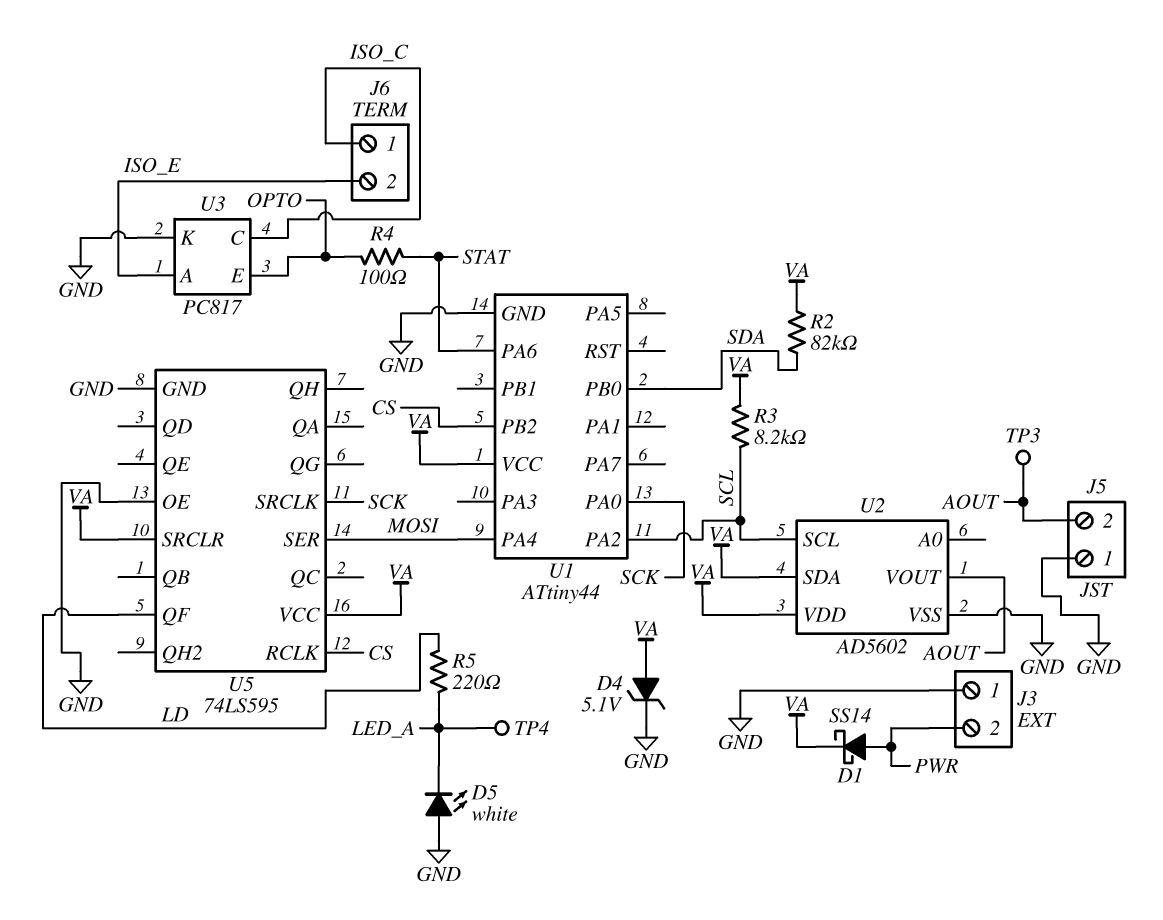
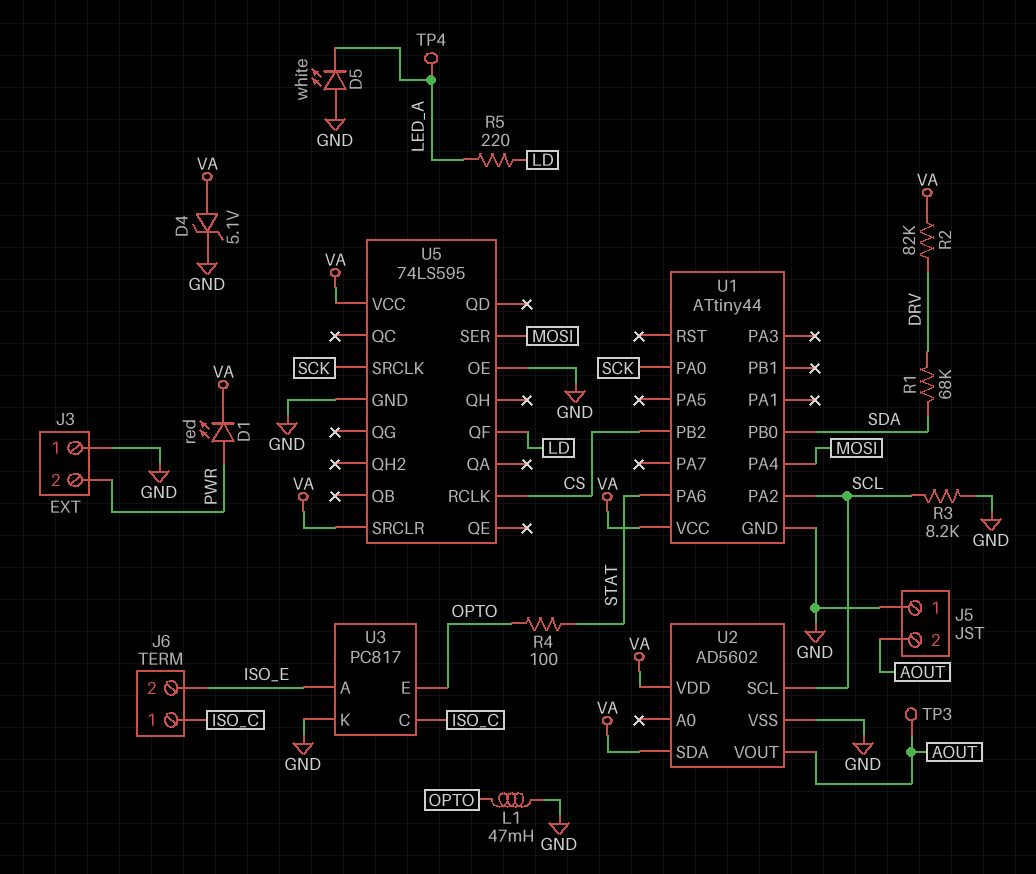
D1: schottky SS14 (A PWR, K VA) -> LED red (A PWR, K VA)
L1: none -> 47mH (GND, OPTO)
R1: none -> 68k (DRV, SDA)
R2: 82k (SDA, VA) -> 82k (DRV, VA)
R3: 8.2k (SCL, VA) -> 8.2k (GND, SCL)

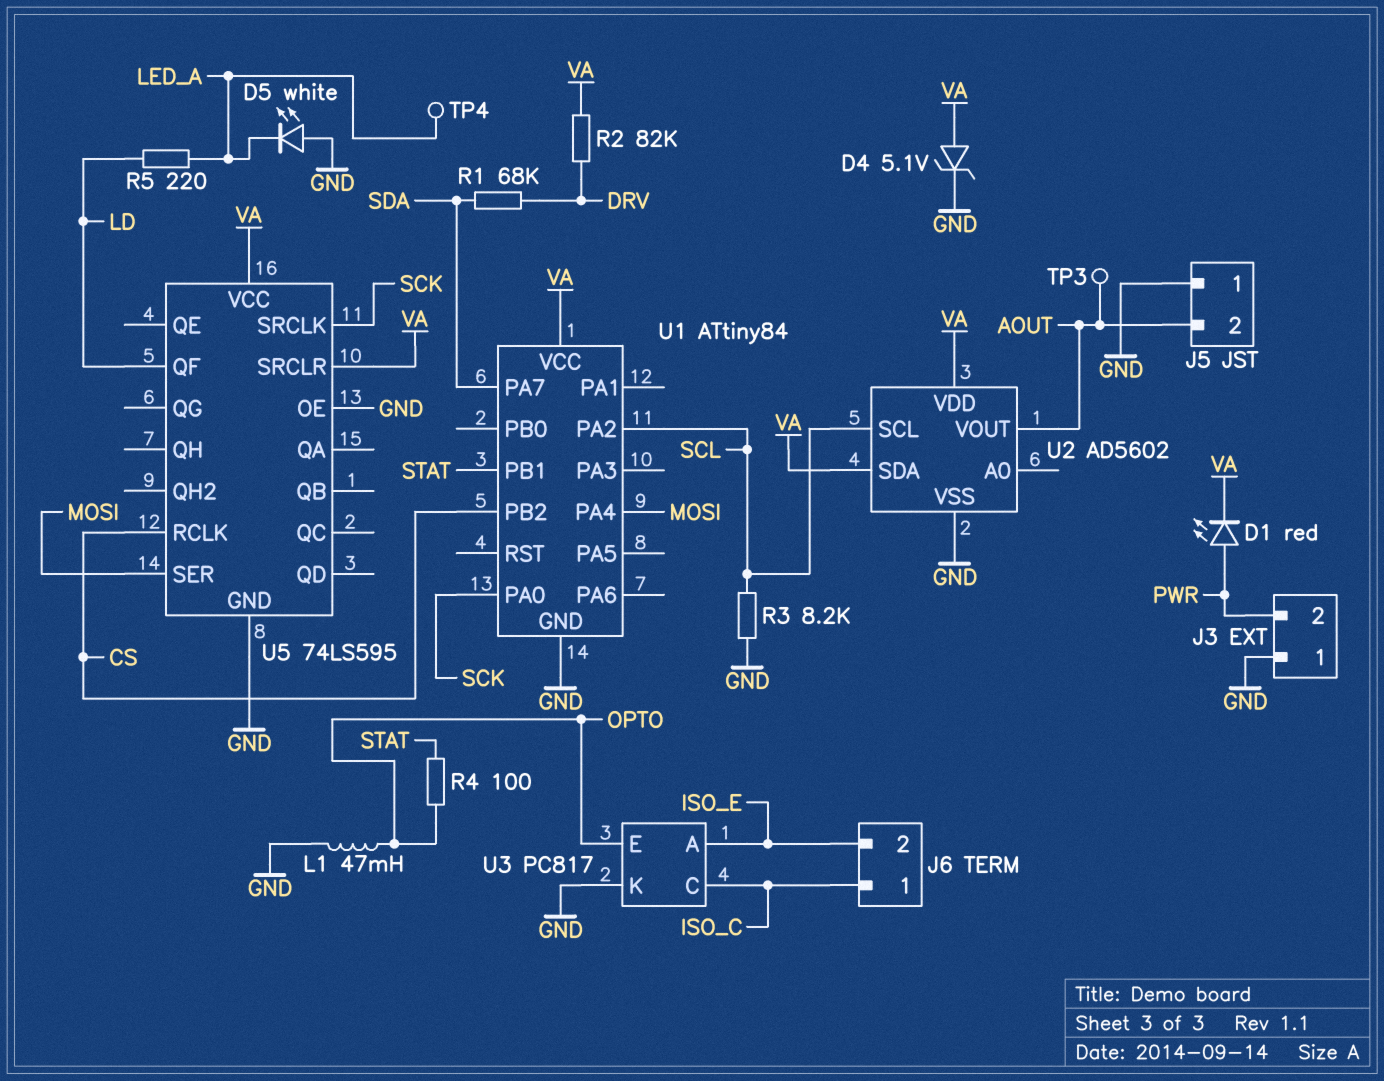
U1: ATtiny44 -> ATtiny84
U1 pin PA6: STAT -> none
U1 pin PA7: none -> SDA
U1 pin PB0: SDA -> none
U1 pin PB1: none -> STAT

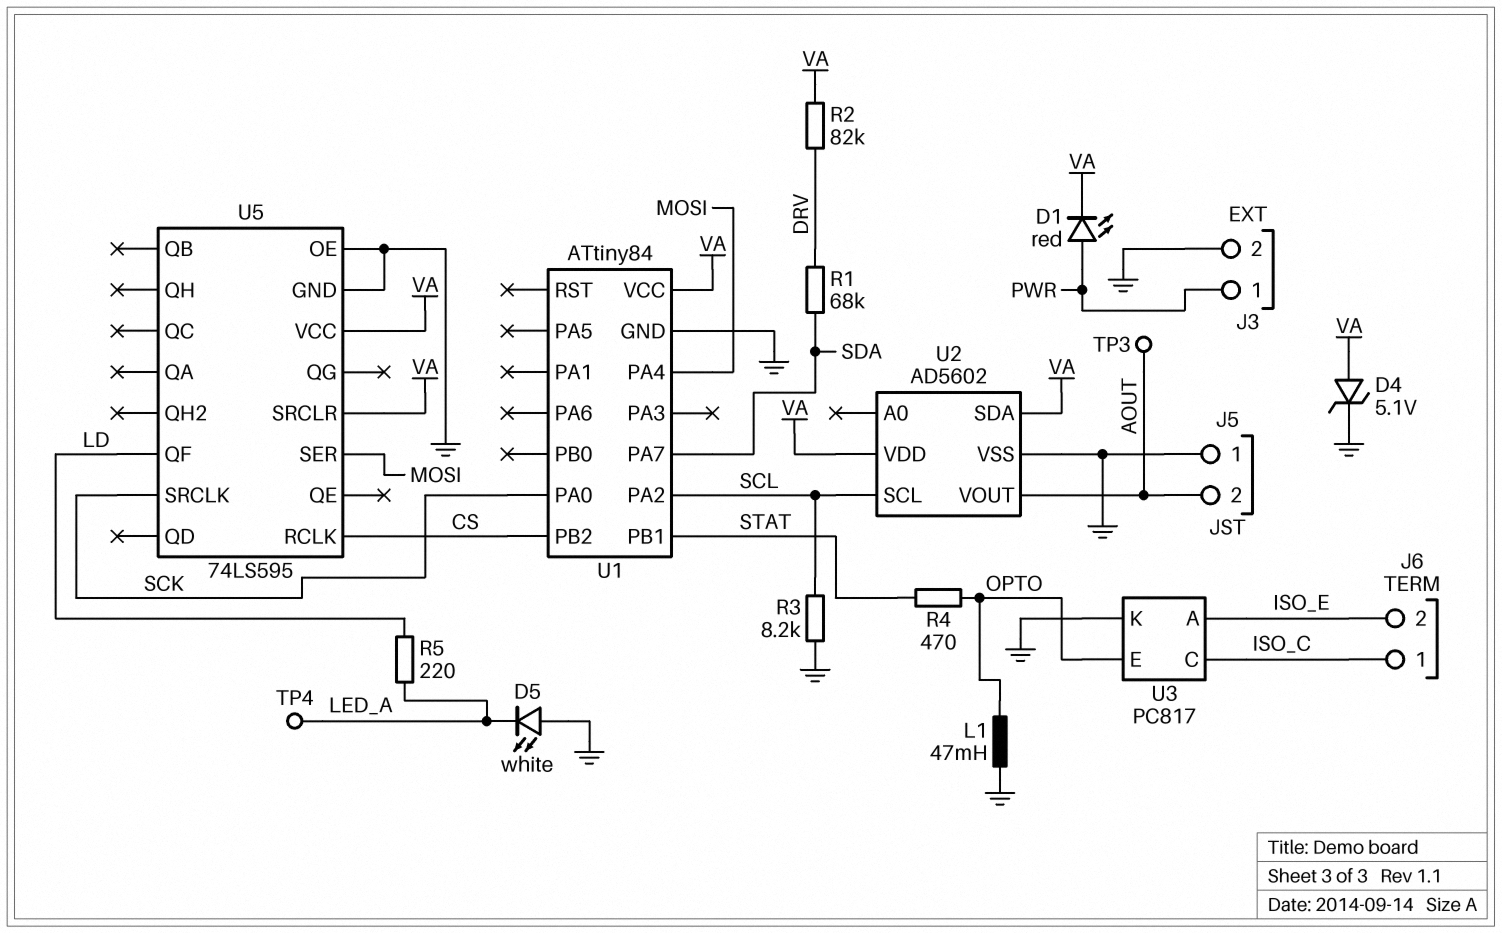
J3 pin 1: GND -> PWR
J3 pin 2: PWR -> GND
R4: 100 (OPTO, STAT) -> 470 (OPTO, STAT)

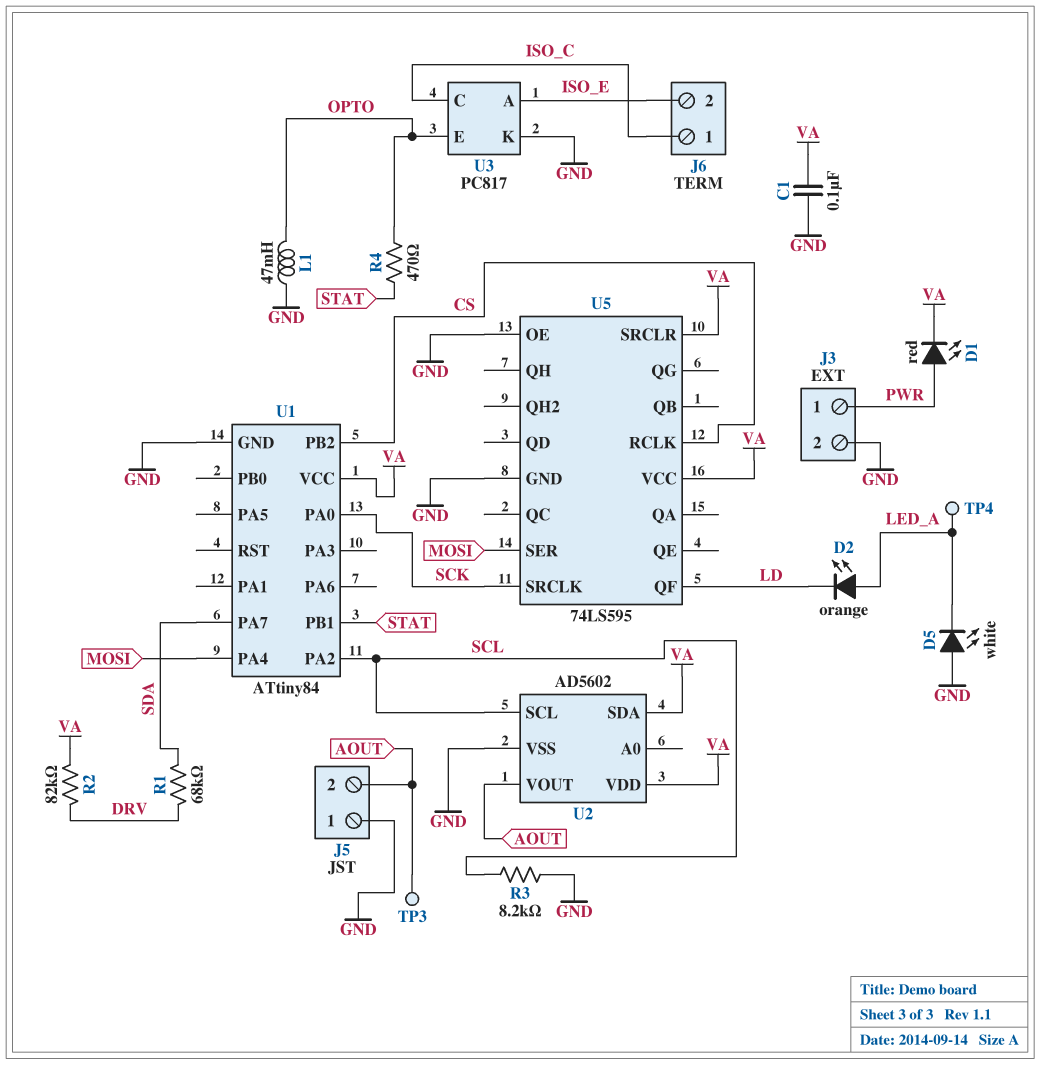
C1: none -> 100nF (GND, VA)
D2: none -> LED orange (A LED_A, K LD)
D4: zener 5.1V (A VA, K GND) -> none
R5: 220 (LD, LED_A) -> none

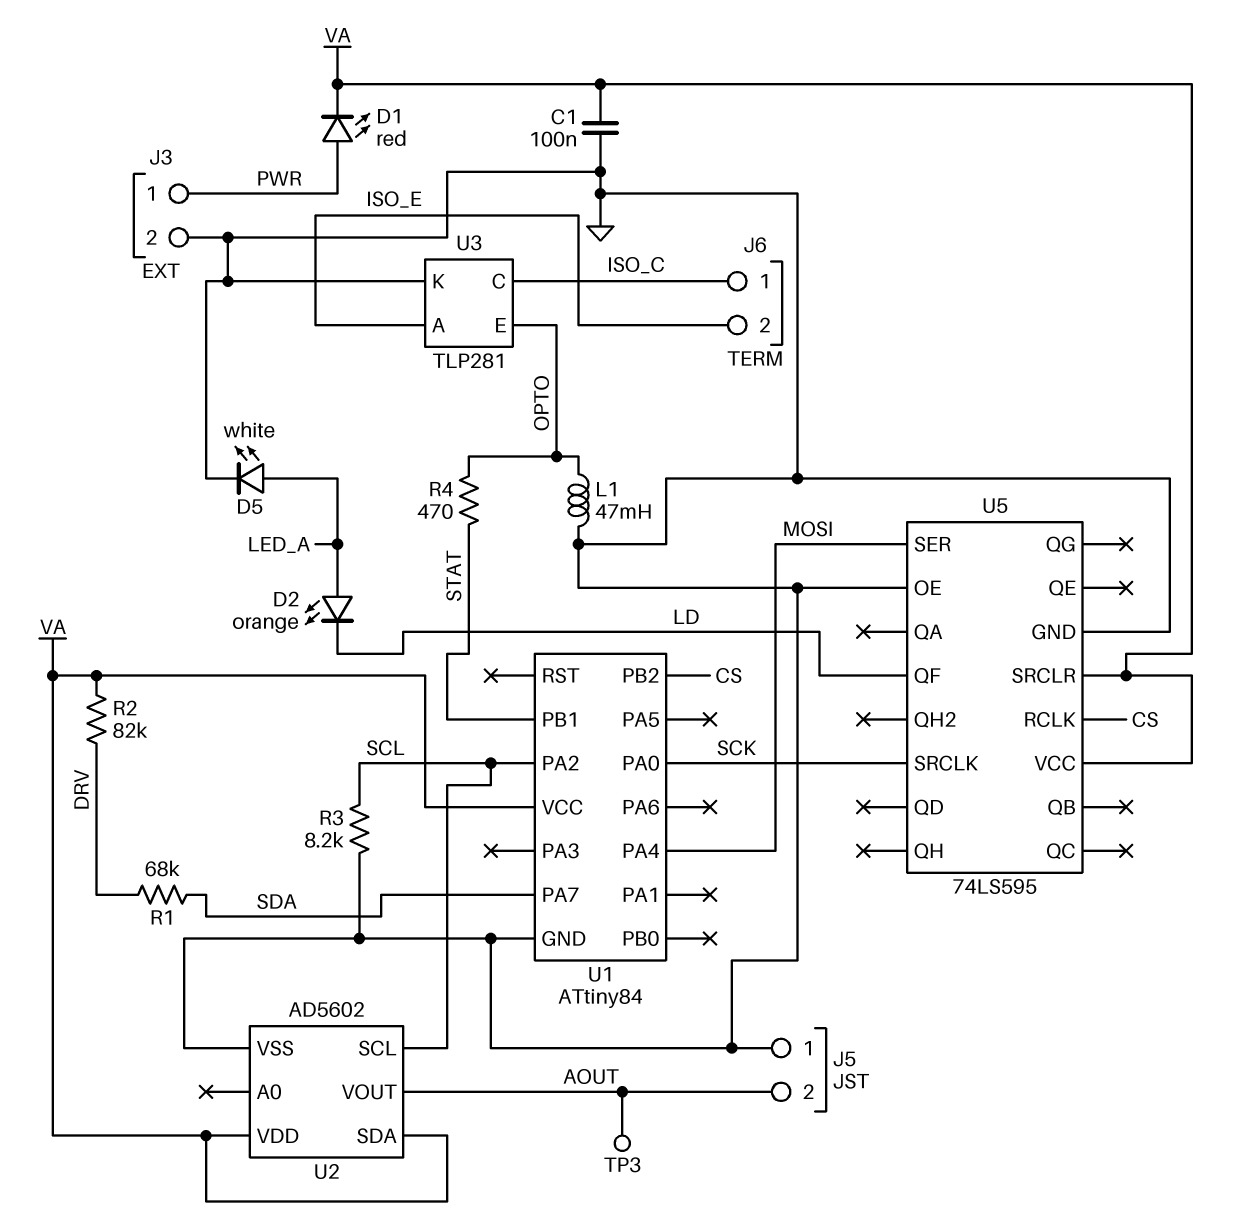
D5: LED white (A GND, K LED_A) -> LED white (A LED_A, K GND)
TP4: test point (LED_A) -> none
U3: PC817 -> TLP281

